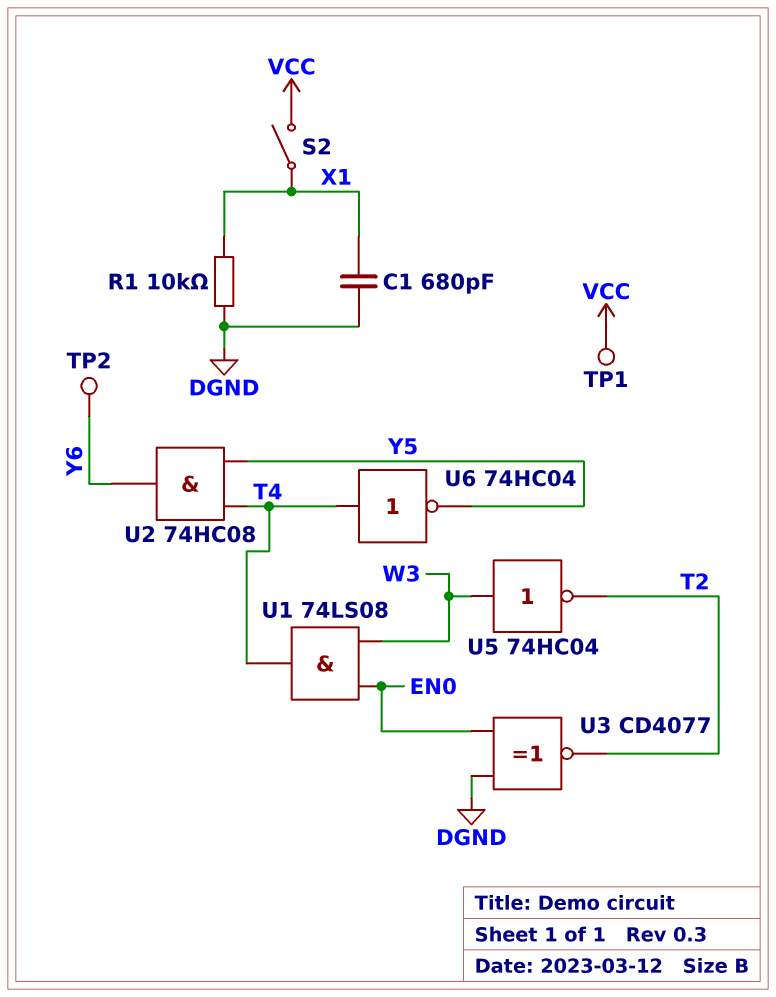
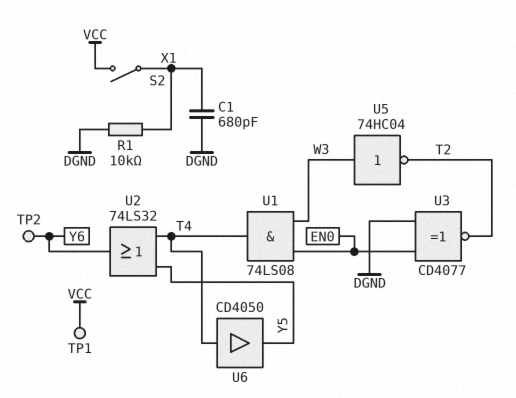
U2: AND 74HC08 (in T4, in Y5, out Y6) -> OR 74LS32 (in T4, in Y5, out Y6)
U6: NOT 74HC04 (in T4, out Y5) -> buffer CD4050 (in T4, out Y5)

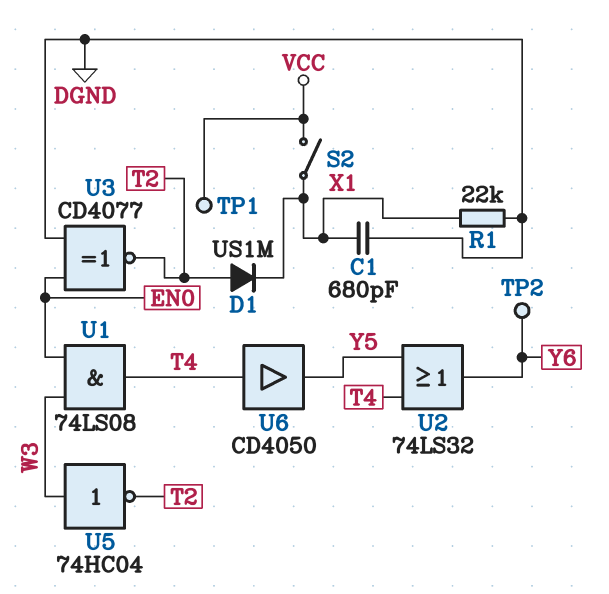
D1: none -> diode US1M (A T2, K X1)
R1: 10k (DGND, X1) -> 22k (DGND, X1)

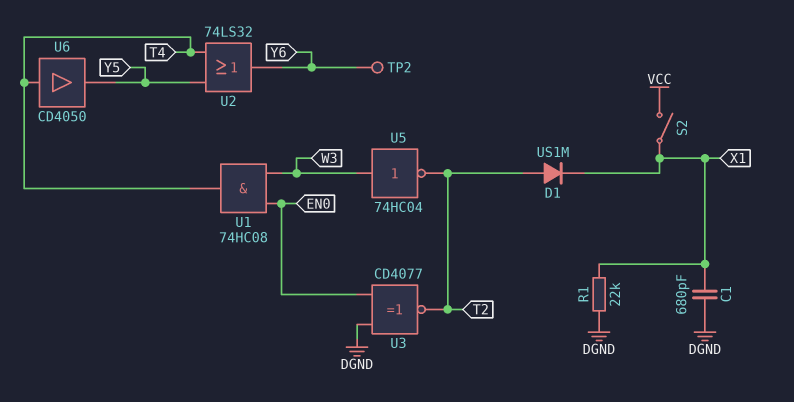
TP1: test point (VCC) -> none
U1: AND 74LS08 (in EN0, in W3, out T4) -> AND 74HC08 (in EN0, in W3, out T4)

